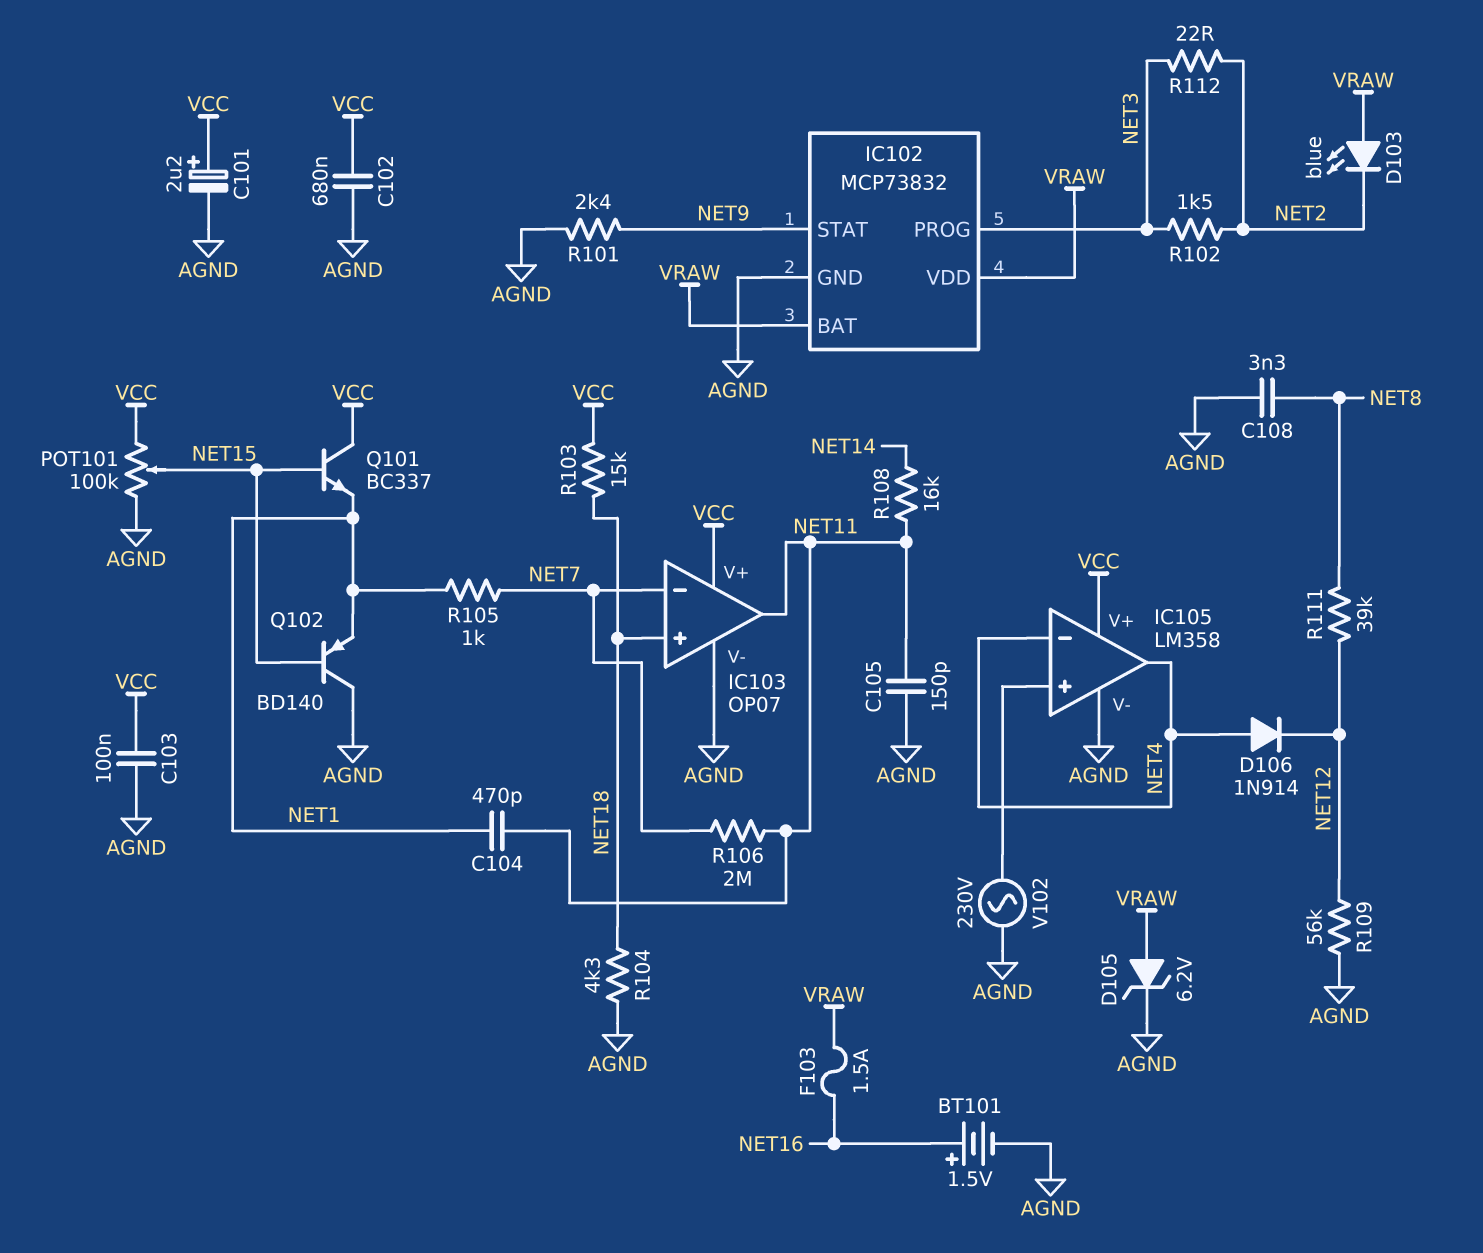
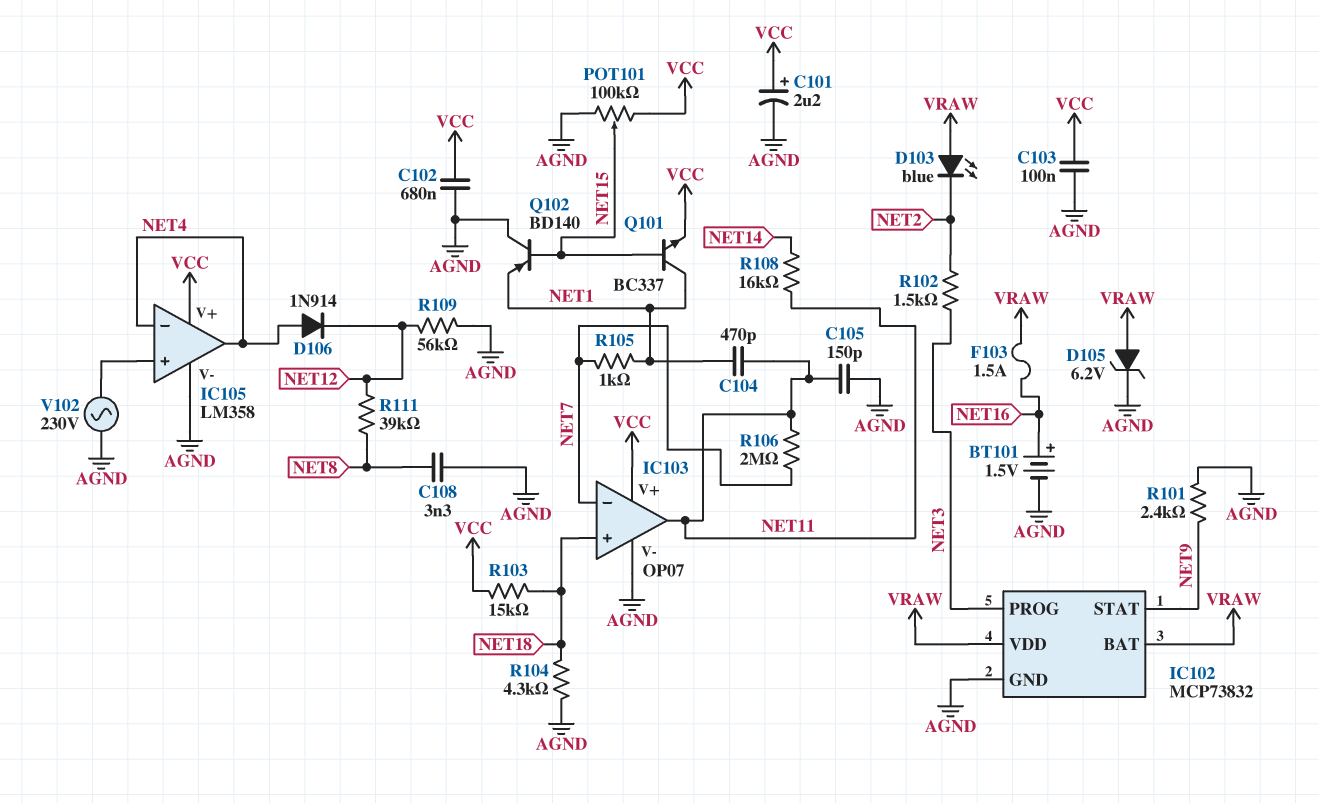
Q101: NPN BC337 (B NET15, C VCC, E NET1) -> NPN BC337 (B NET15, C NET1, E VCC)
R112: 22 (NET2, NET3) -> none

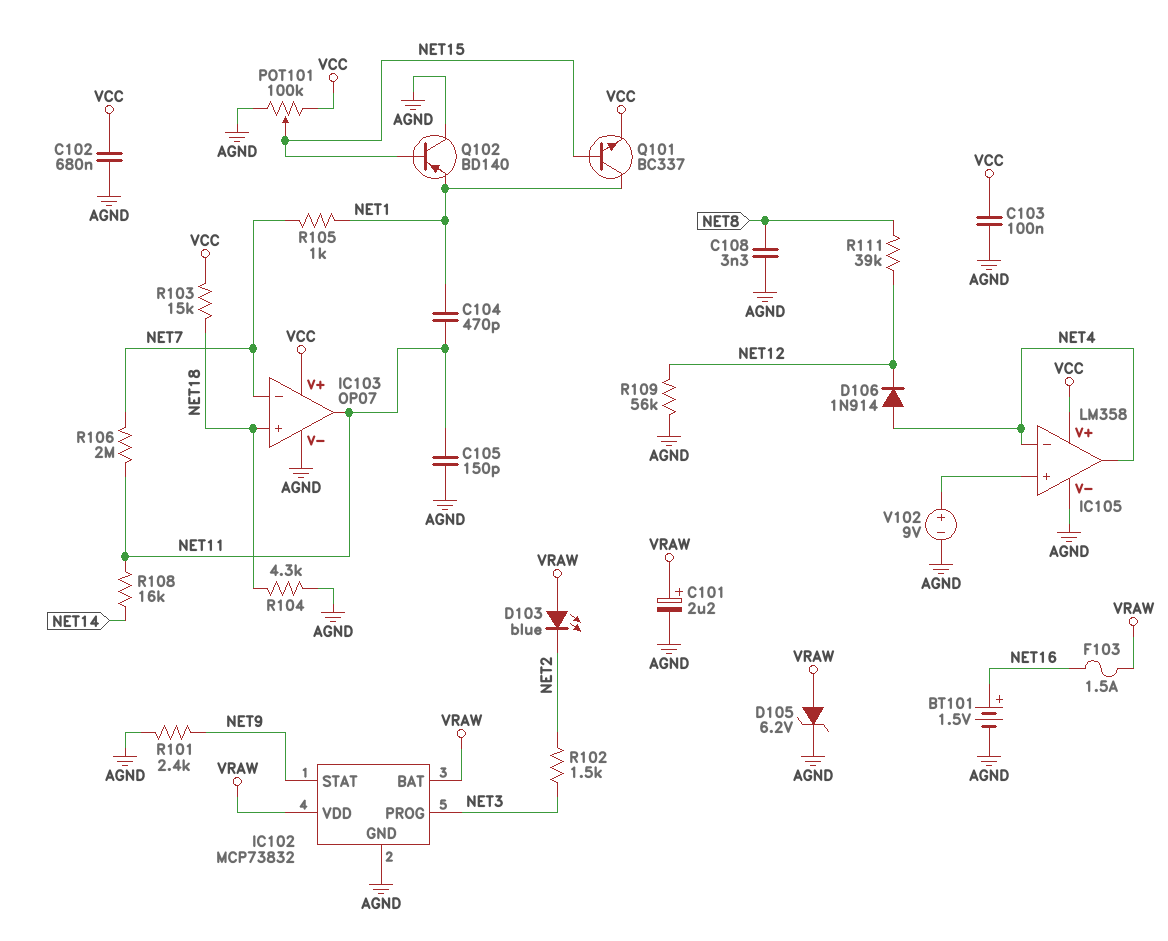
C101: 2.2uF (plus VCC, minus AGND) -> 2.2uF (plus VRAW, minus AGND)
V102: AC 230V (AGND, IC105/in+) -> 9V (plus IC105/in+, minus AGND)

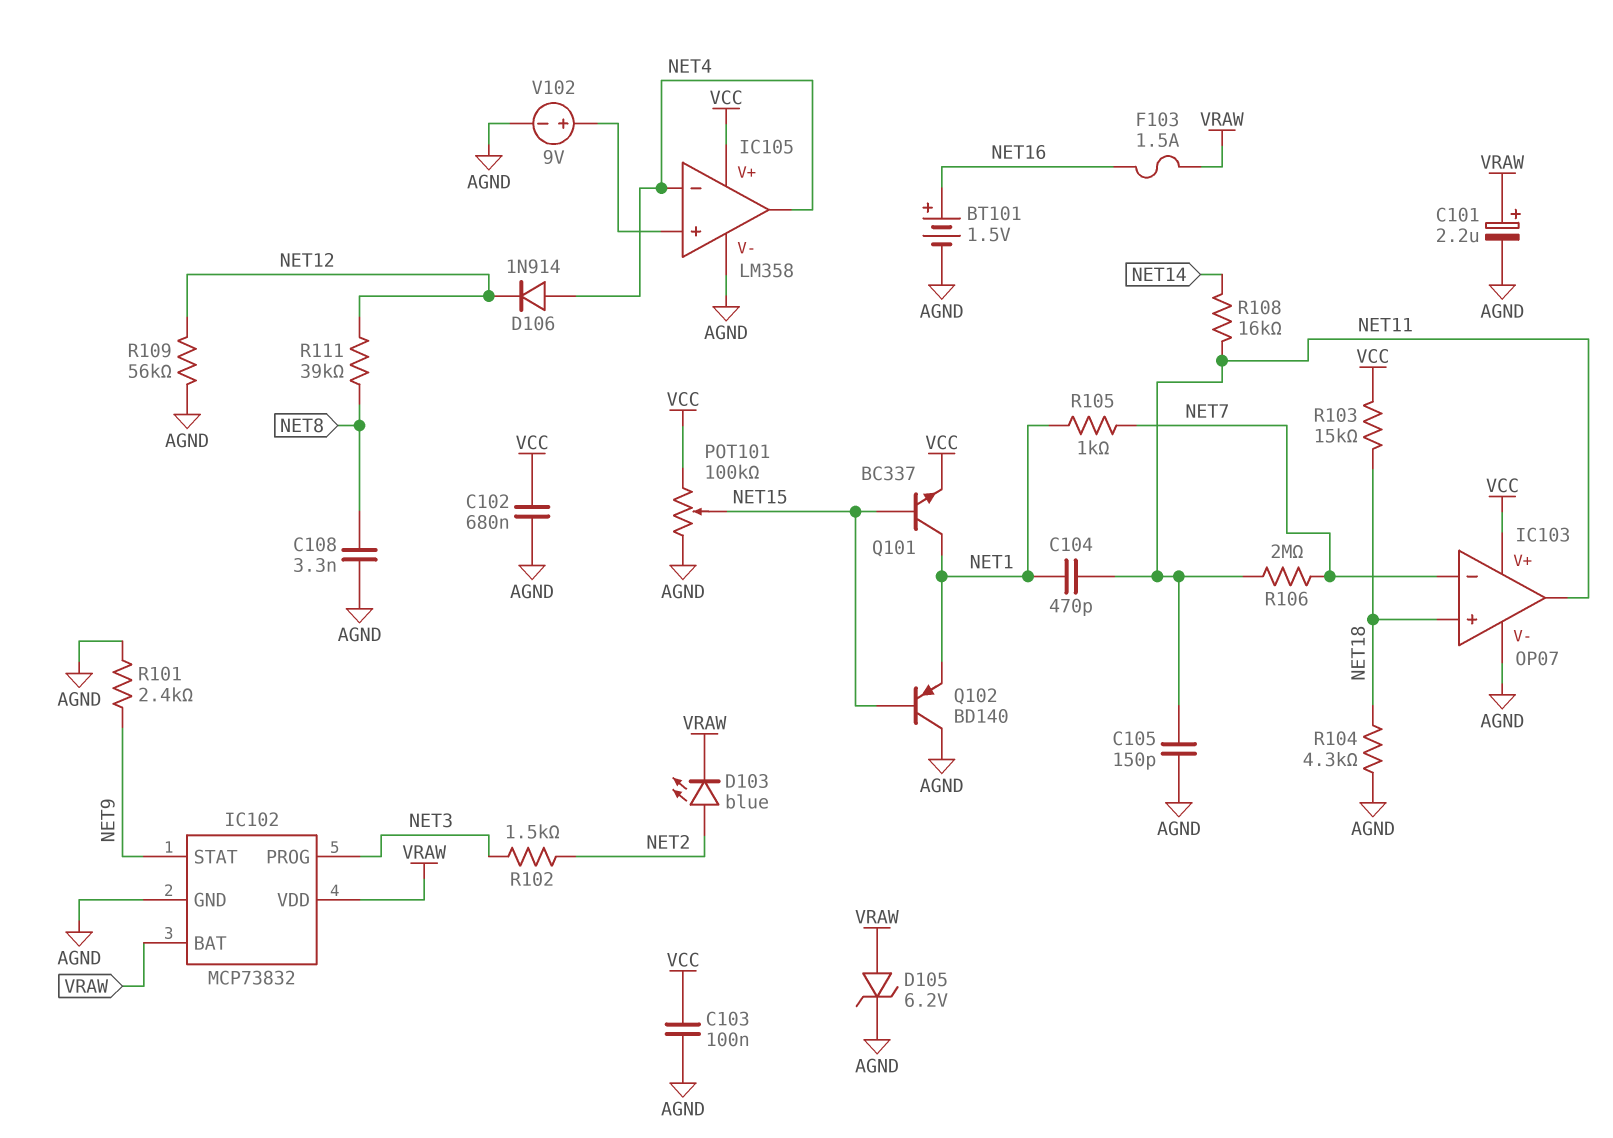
D103: LED blue (A VRAW, K NET2) -> LED blue (A NET2, K VRAW)

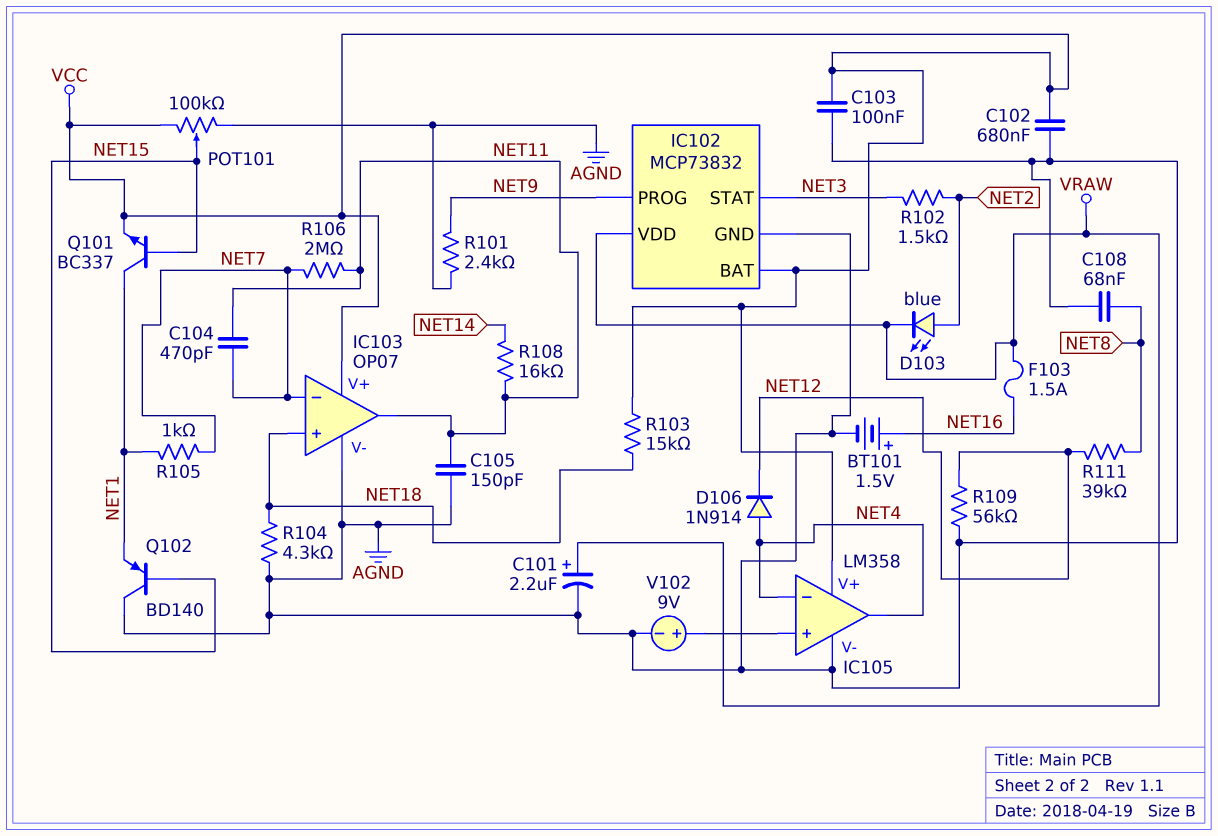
C104: 470pF (NET1, NET11) -> 470pF (NET7, NET11)
C108: 3.3nF (AGND, NET8) -> 68nF (AGND, NET8)
D105: zener 6.2V (A VRAW, K AGND) -> none
IC102 pin BAT: VRAW -> VCC
IC102 pin PROG: NET3 -> NET9
IC102 pin STAT: NET9 -> NET3

